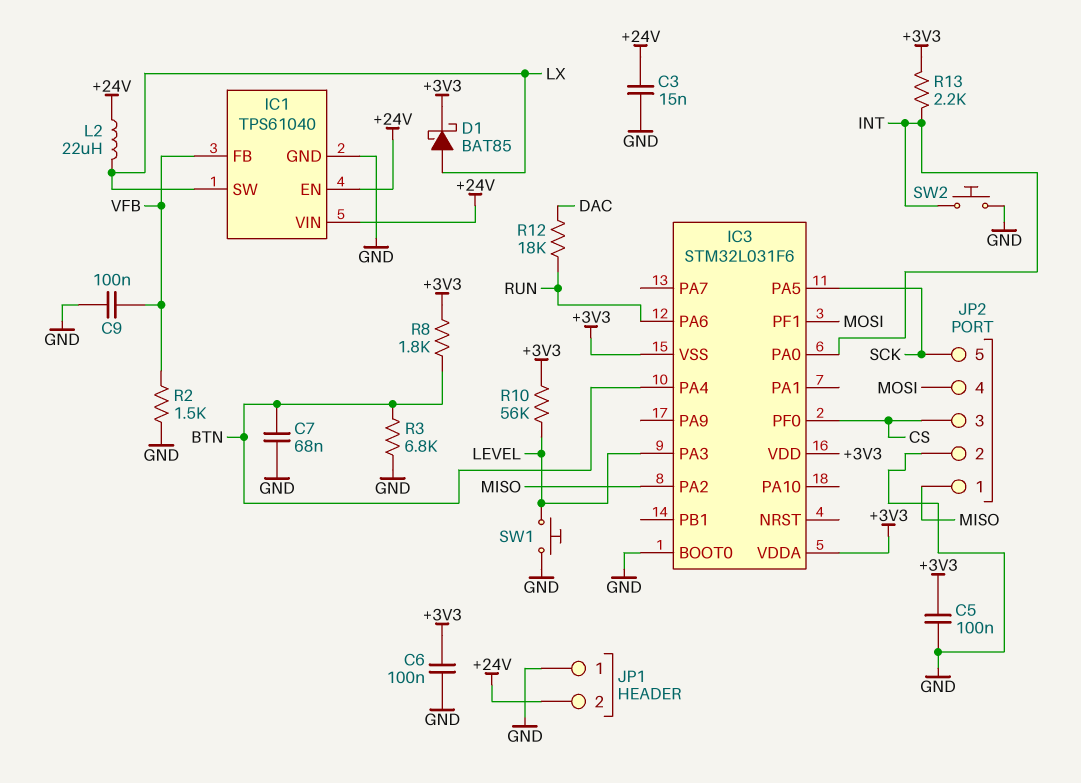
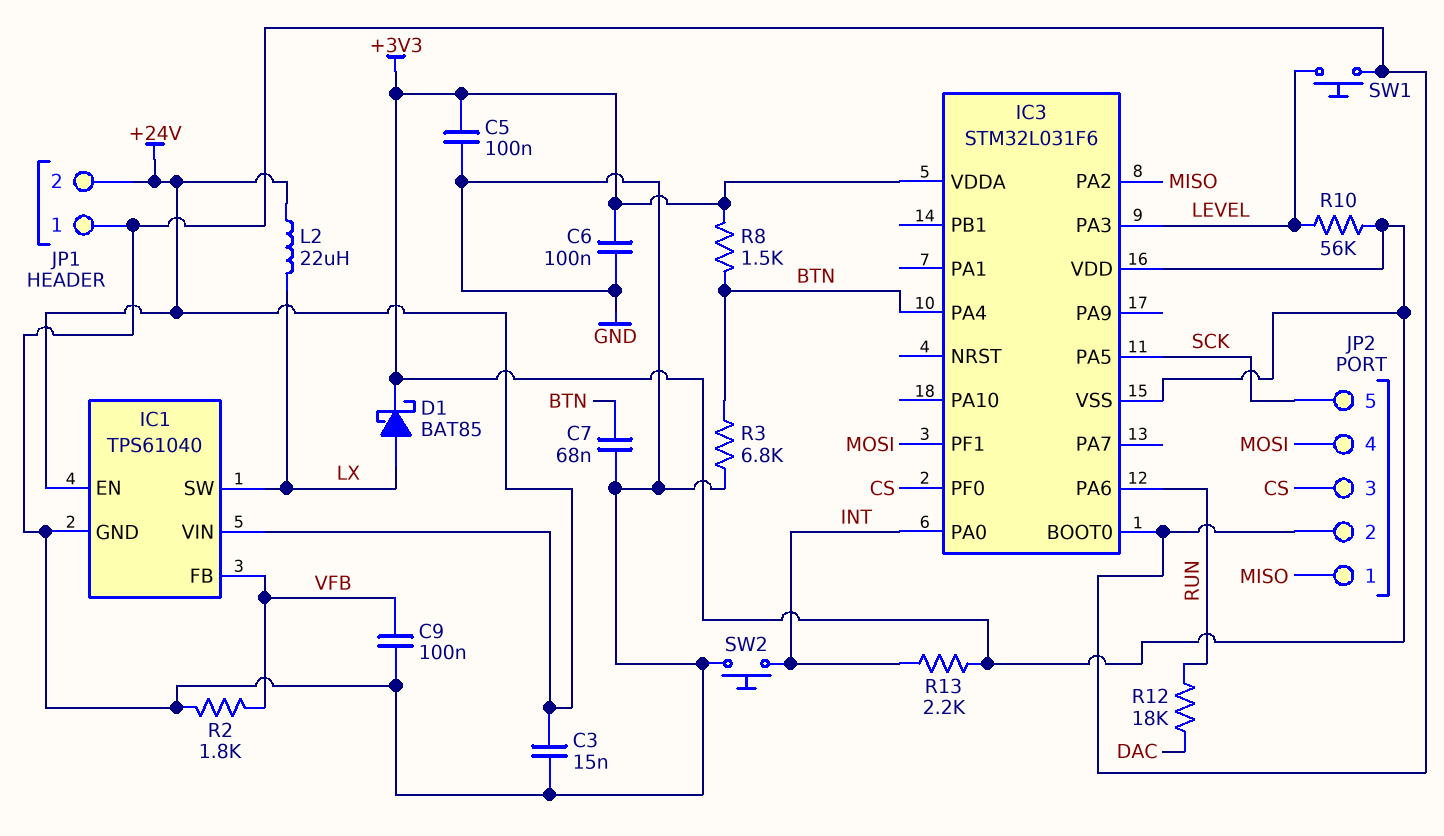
R2: 1.5k (GND, VFB) -> 1.8k (GND, VFB)
R8: 1.8k (+3V3, BTN) -> 1.5k (+3V3, BTN)

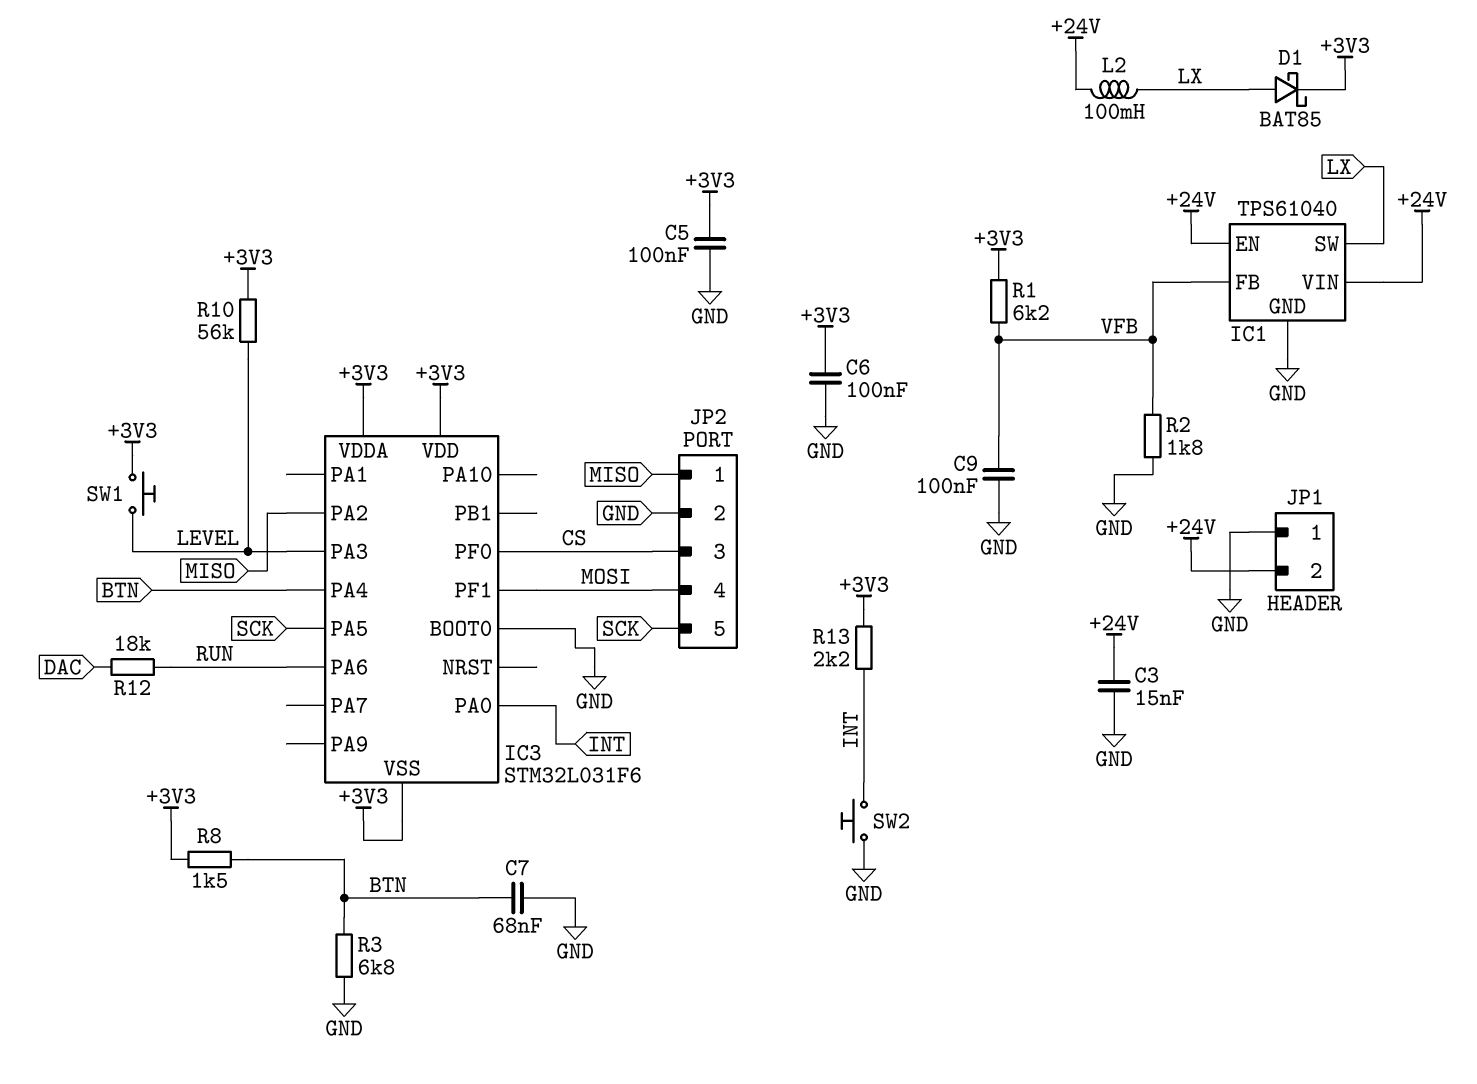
L2: 22uH (+24V, LX) -> 100mH (+24V, LX)
R1: none -> 6.2k (+3V3, VFB)
SW1: button (GND, LEVEL) -> button (+3V3, LEVEL)

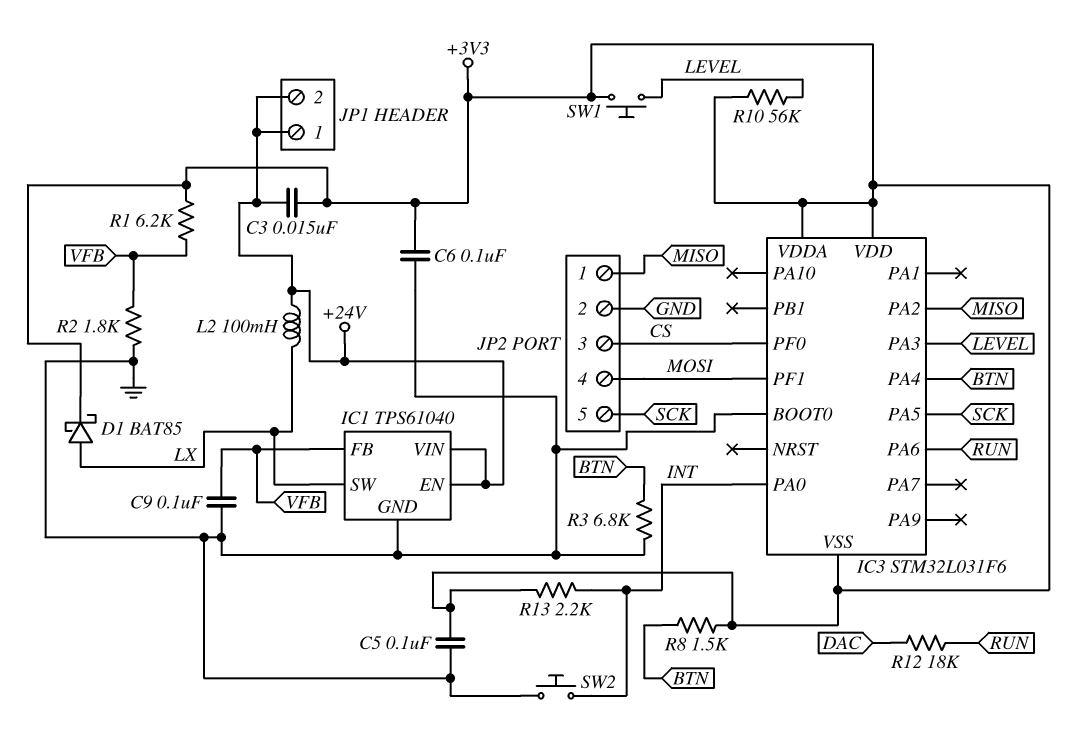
C3: 15nF (+24V, GND) -> 15nF (+3V3, +24V)
C7: 68nF (BTN, GND) -> none
JP1 pin 1: GND -> +24V

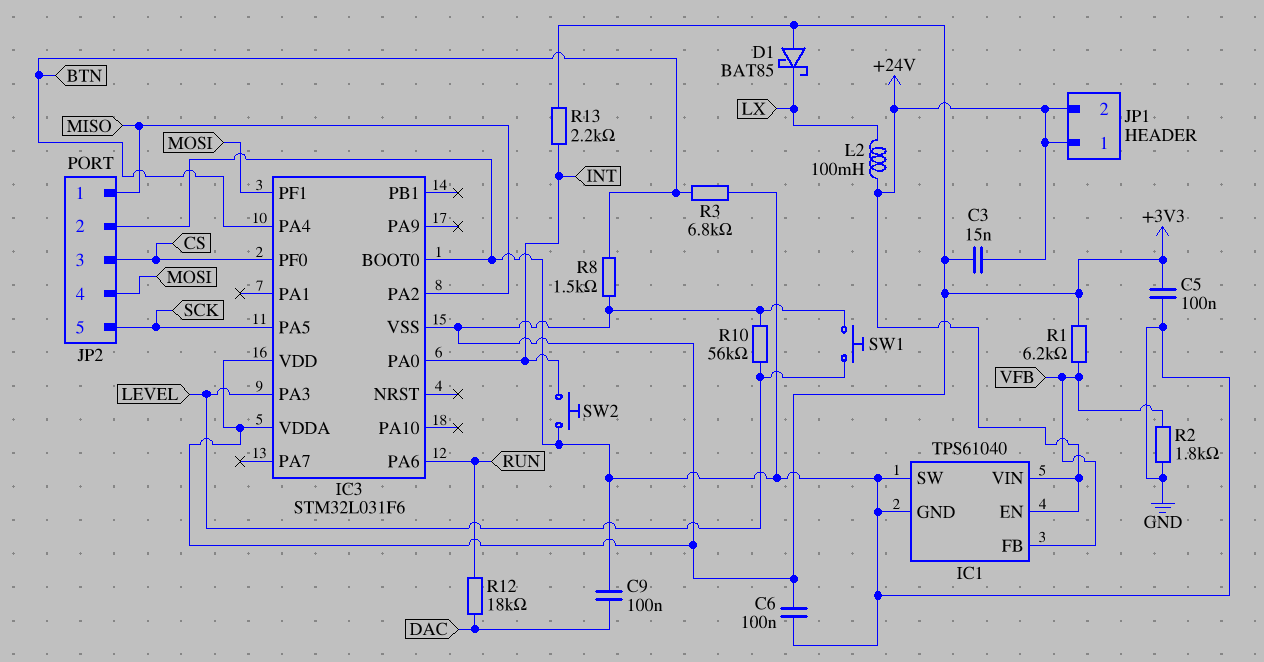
C9: 100nF (GND, VFB) -> 100nF (DAC, GND)
D1: schottky BAT85 (A LX, K +3V3) -> schottky BAT85 (A +3V3, K LX)
IC1 pin SW: LX -> GND

